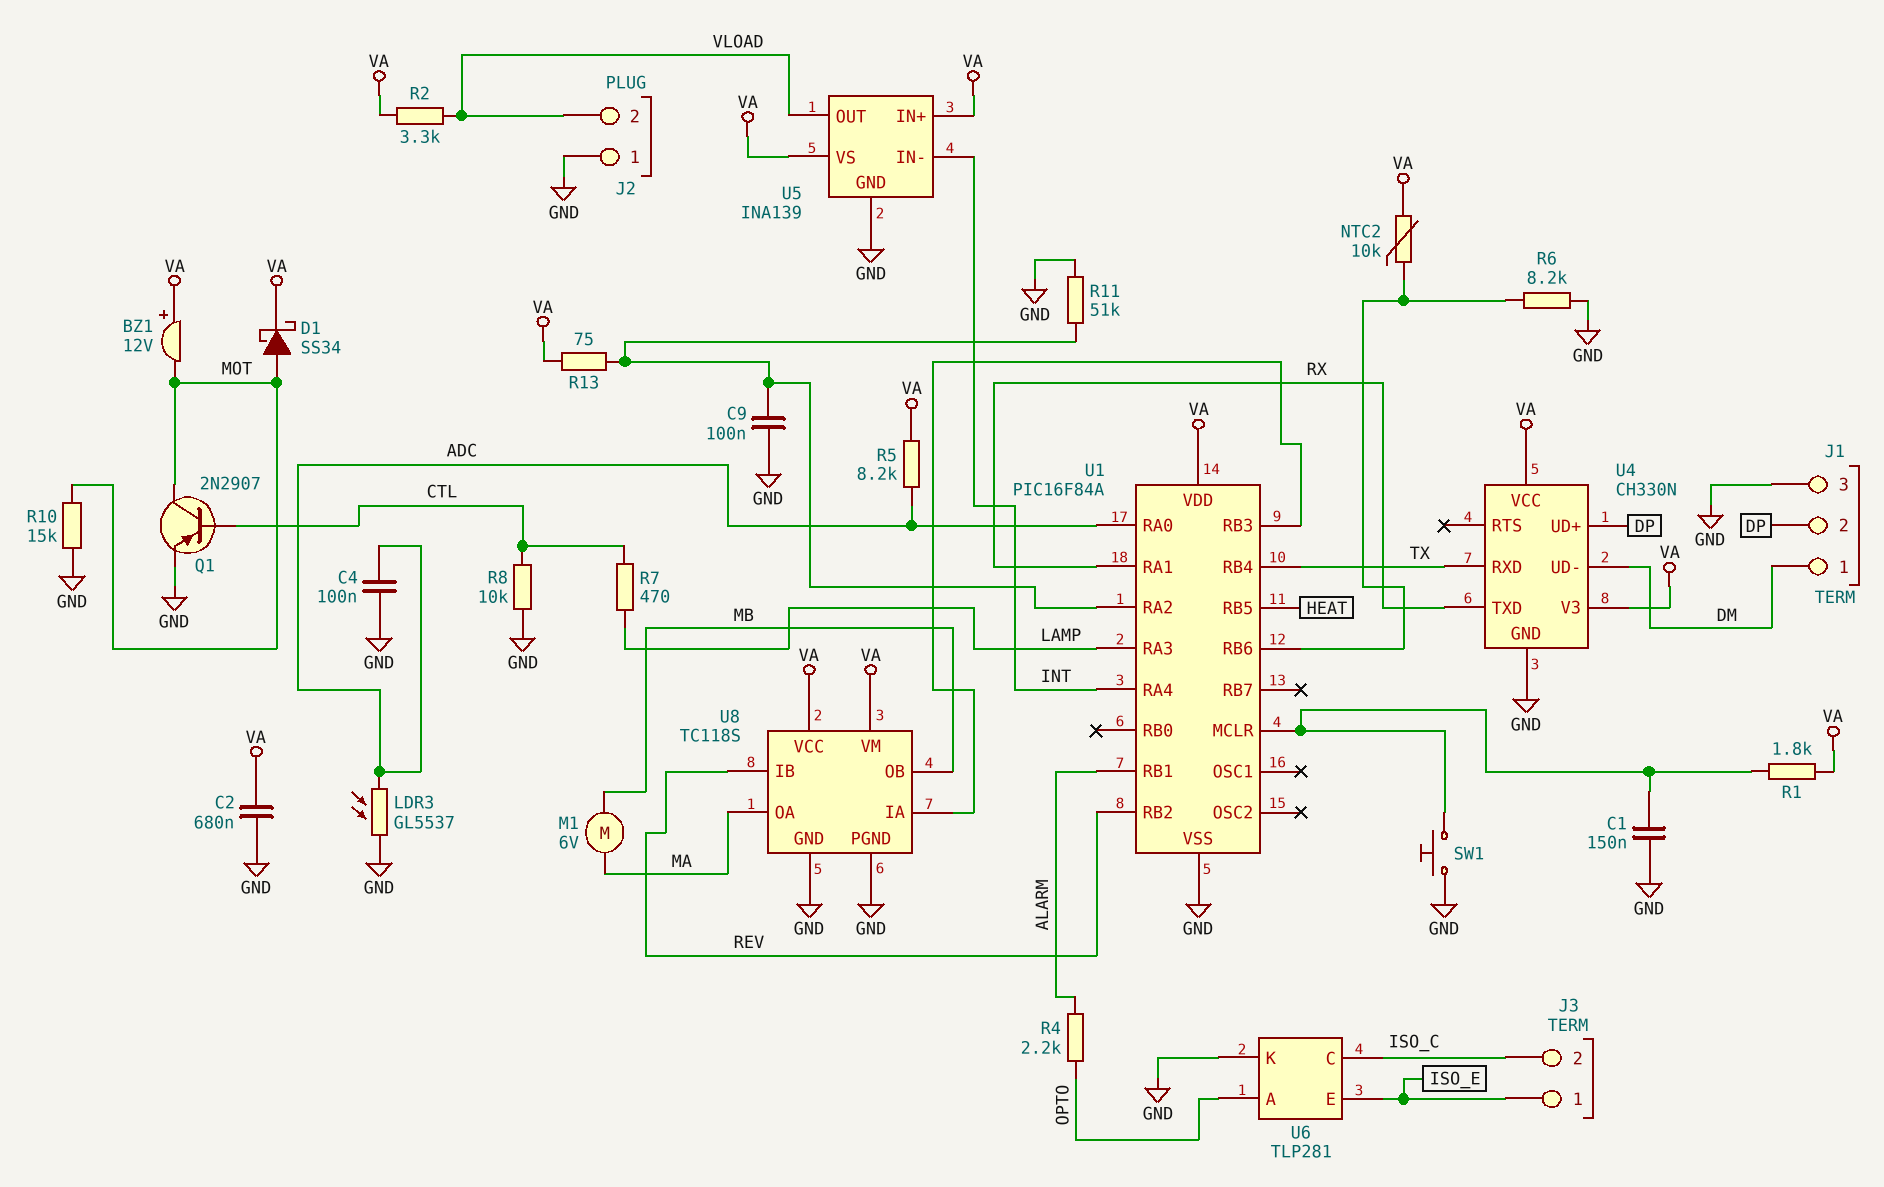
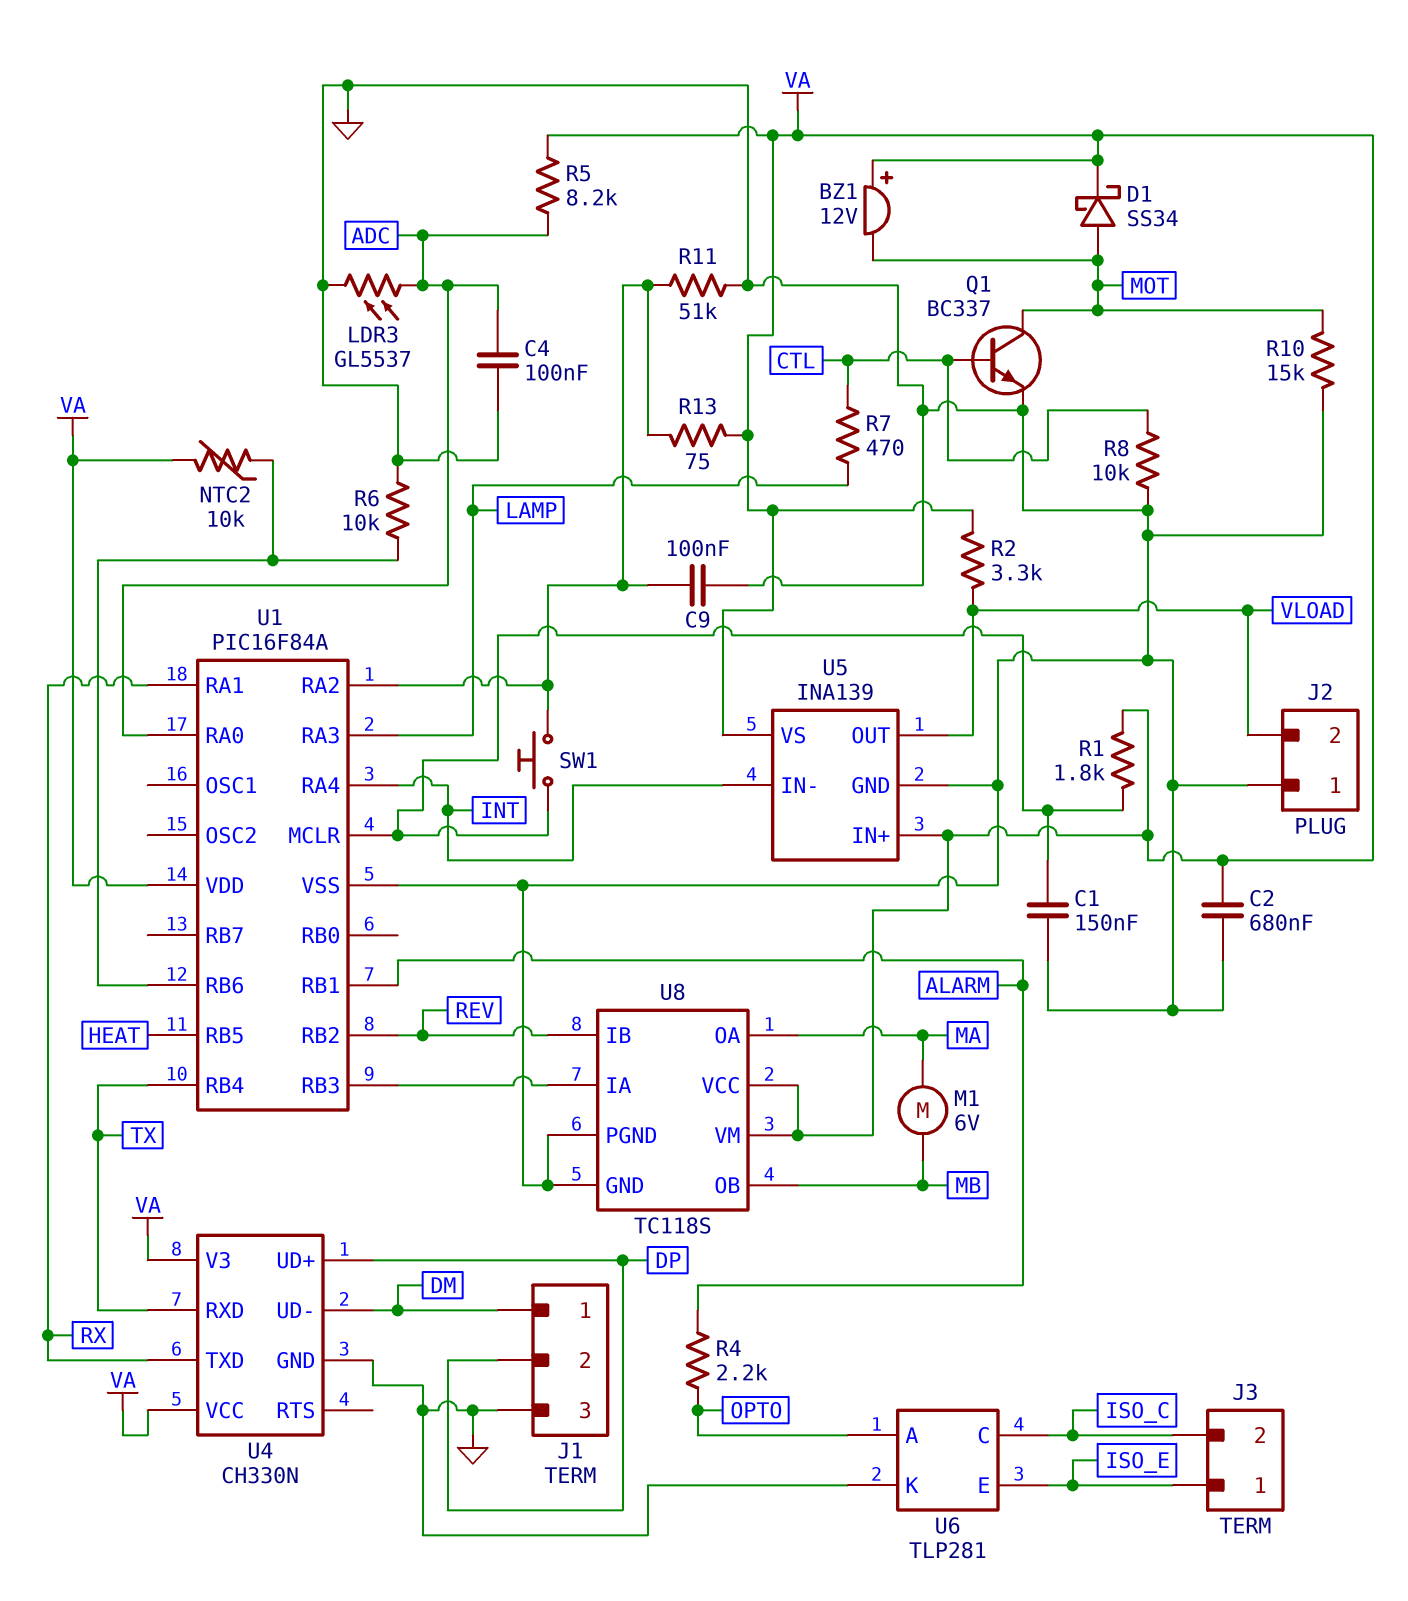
Q1: PNP 2N2907 (B CTL, C MOT, E GND) -> NPN BC337 (B CTL, C MOT, E GND)
R6: 8.2k (GND, U1/RB6) -> 10k (GND, U1/RB6)
SW1: button (GND, U1/MCLR) -> button (U1/MCLR, U1/RA2)

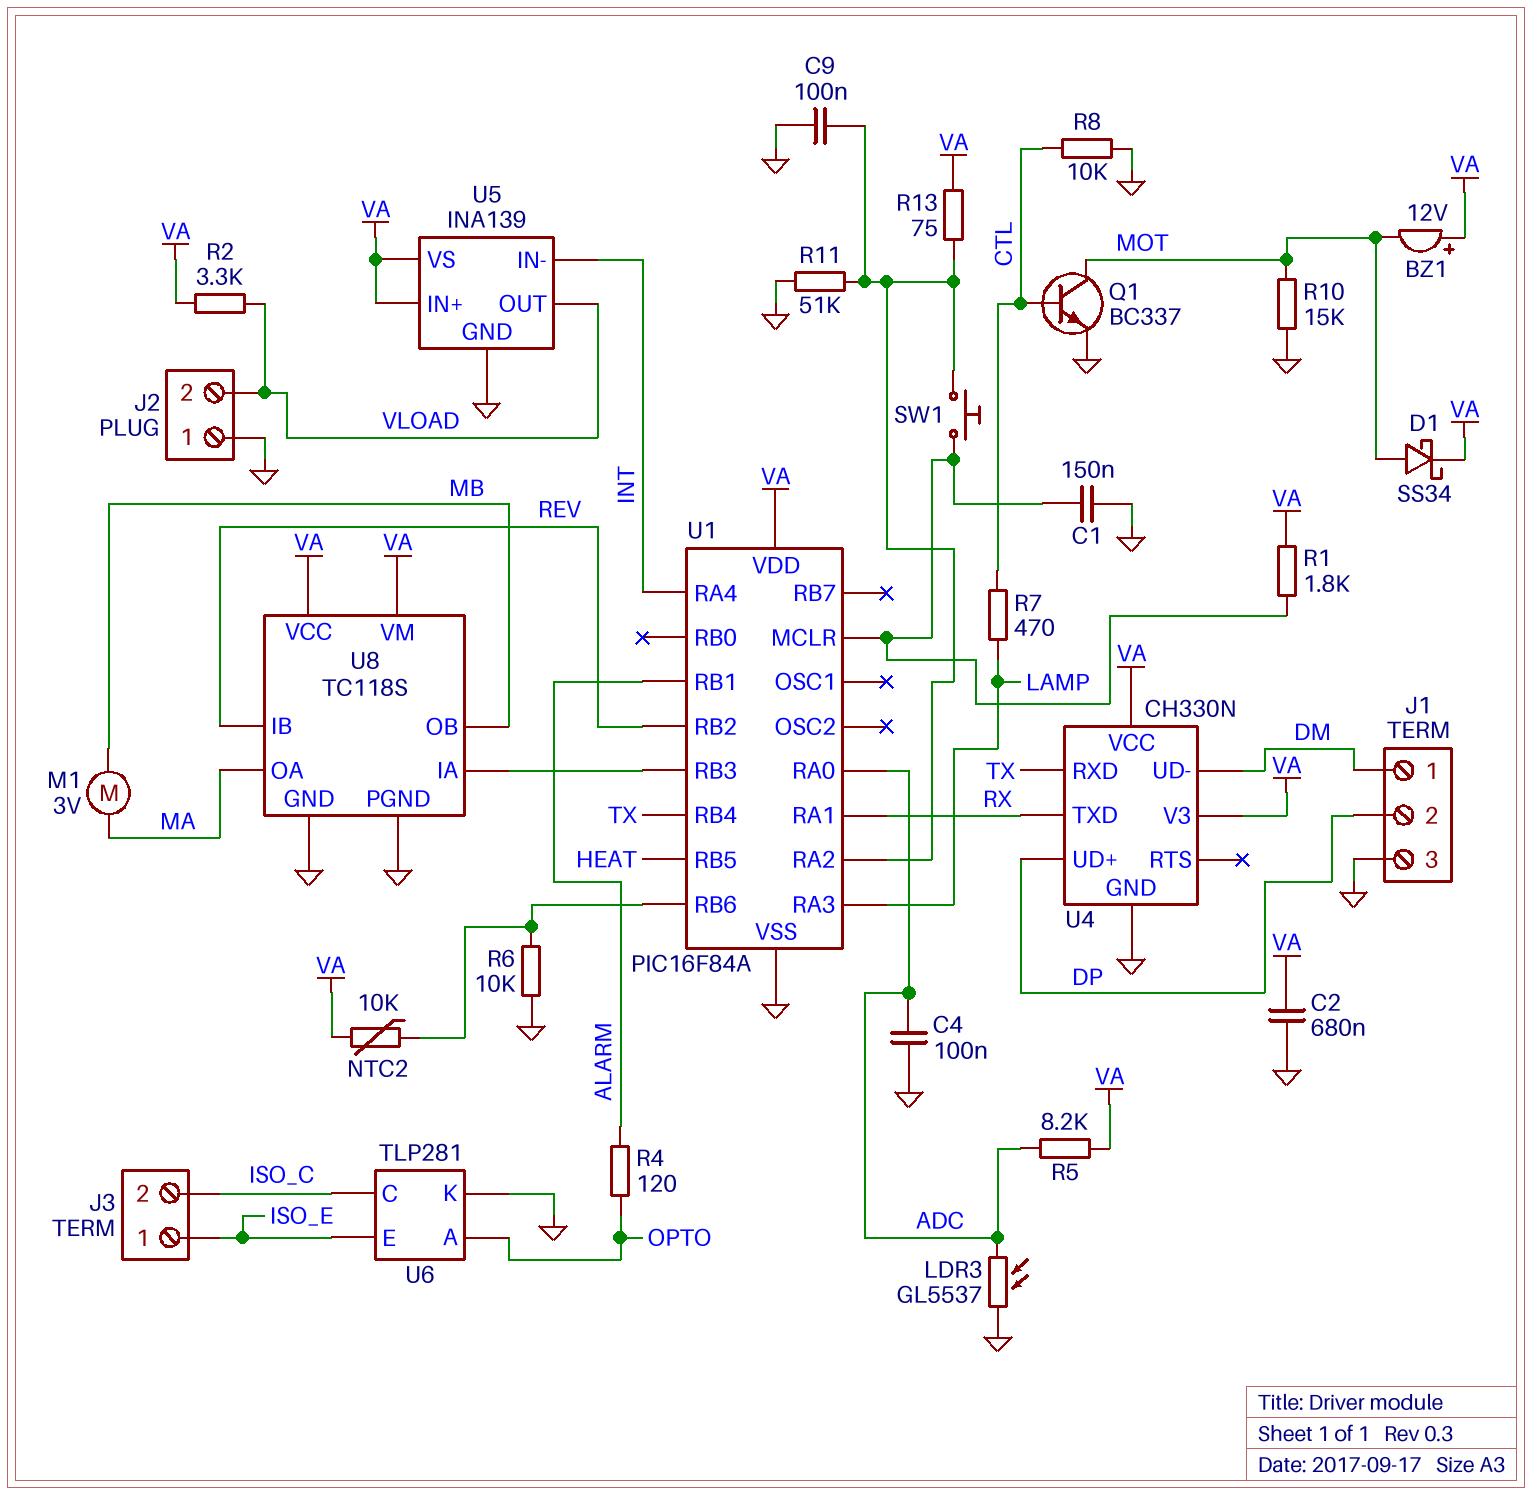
M1: motor 6V (MA, MB) -> motor 3V (MA, MB)
R4: 2.2k (ALARM, OPTO) -> 120 (ALARM, OPTO)

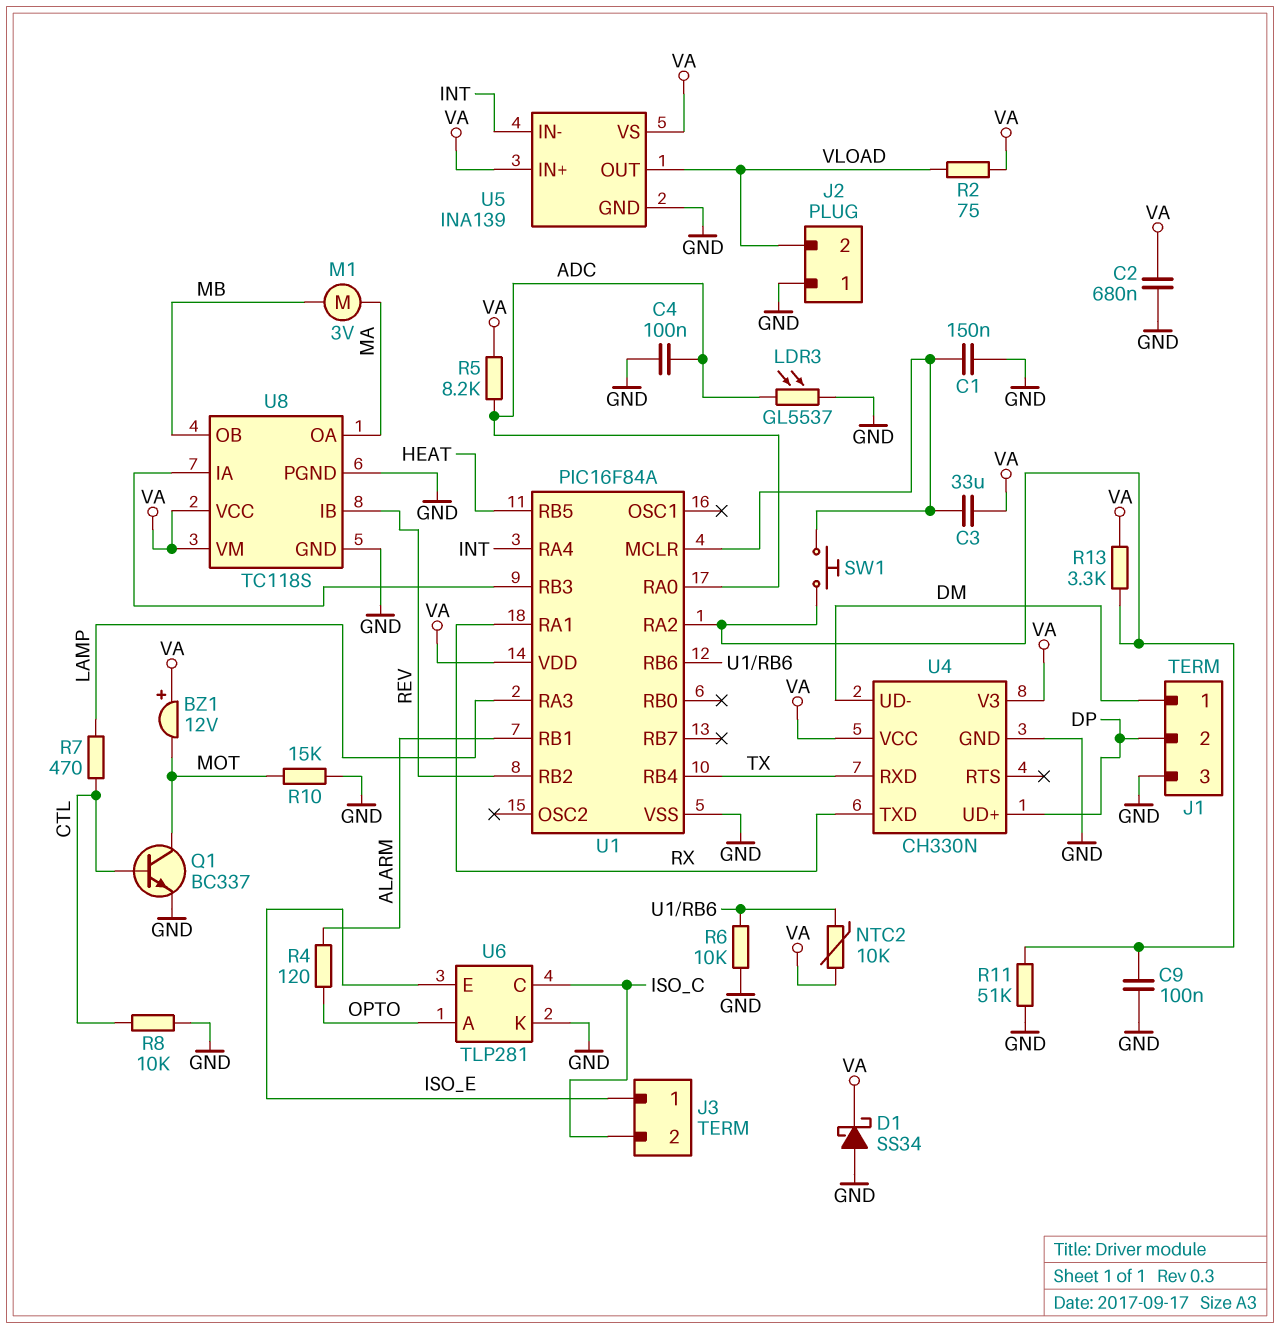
C3: none -> 33uF (U1/MCLR, VA)
D1: schottky SS34 (A MOT, K VA) -> schottky SS34 (A GND, K VA)
R1: 1.8k (U1/MCLR, VA) -> none
R2: 3.3k (VA, VLOAD) -> 75 (VA, VLOAD)
R13: 75 (U1/RA2, VA) -> 3.3k (U1/RA2, VA)

